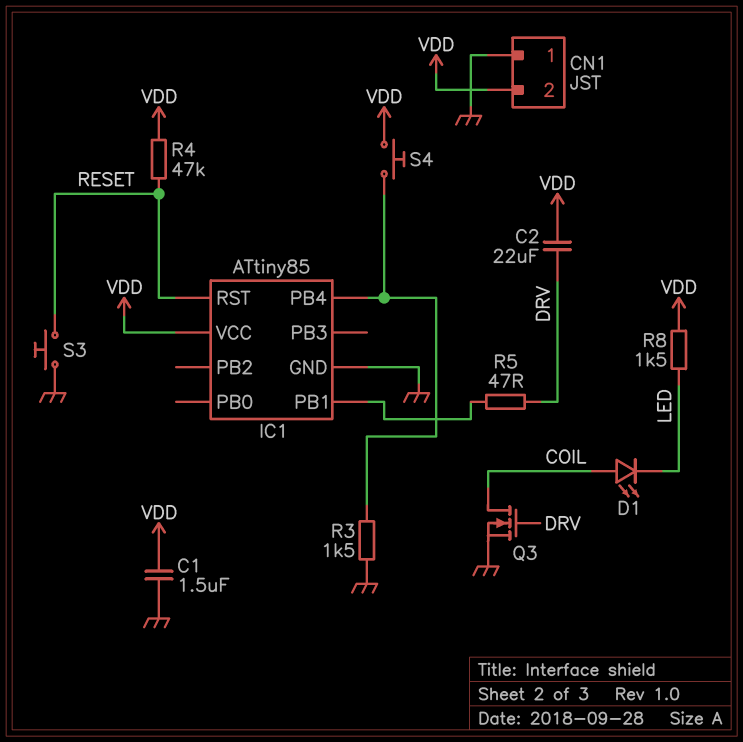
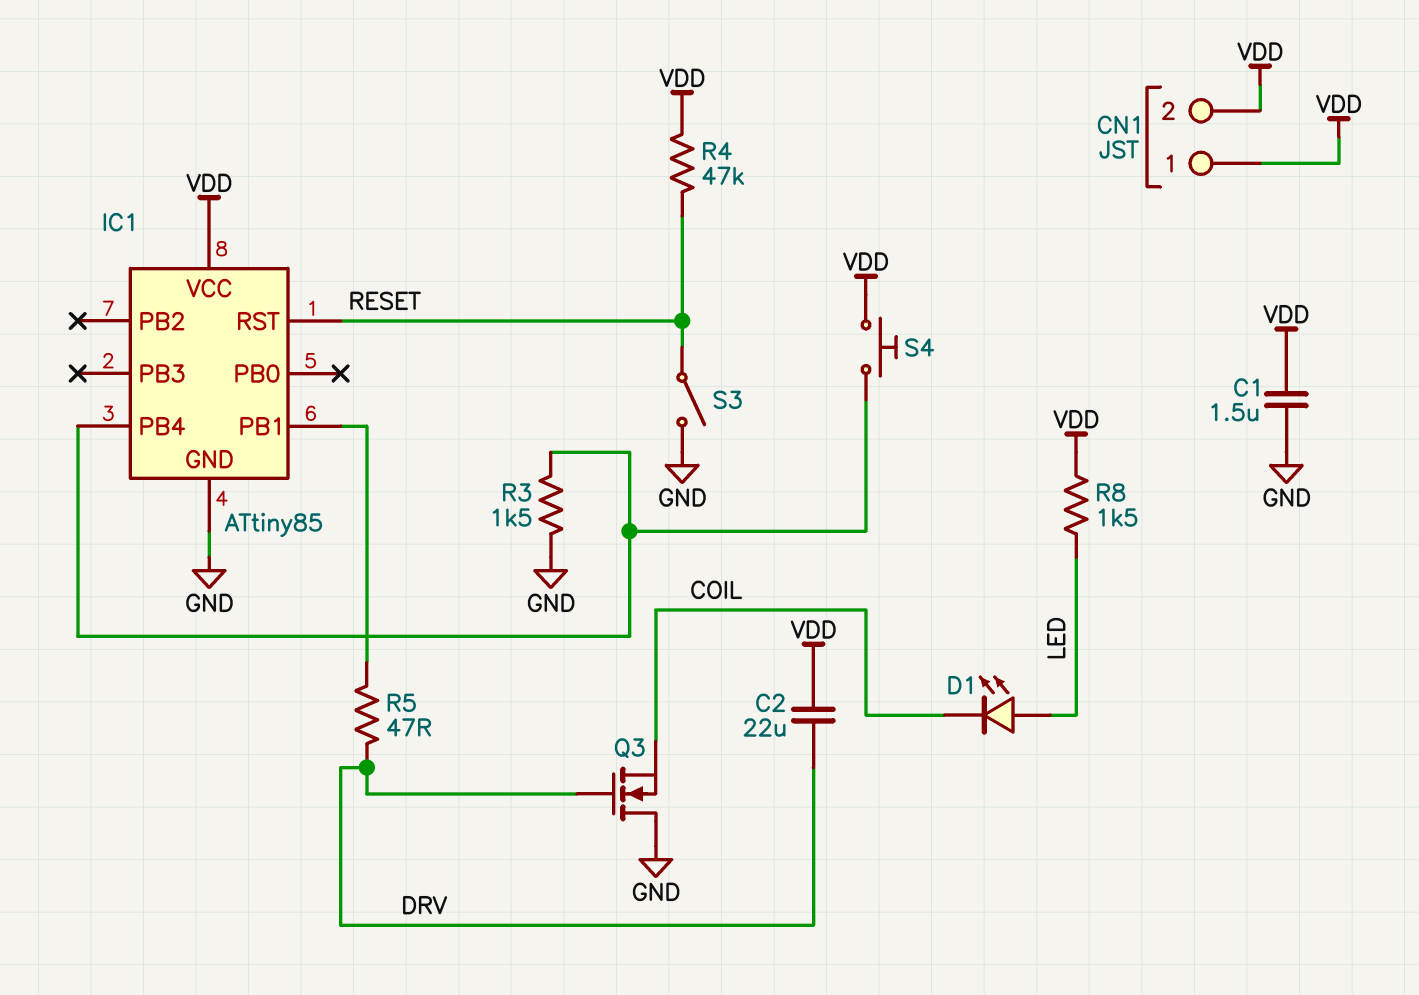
CN1 pin 1: GND -> VDD
D1: LED (A COIL, K LED) -> LED (A LED, K COIL)
Q3: NMOS (G DRV, D COIL, S GND) -> NMOS (G DRV, D GND, S COIL)
S3: button (GND, RESET) -> switch (GND, RESET)

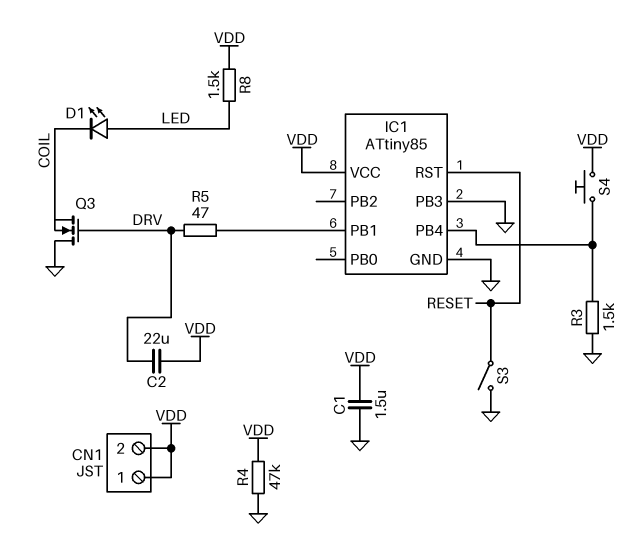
IC1 pin PB3: none -> GND
R4: 47k (RESET, VDD) -> 47k (GND, VDD)

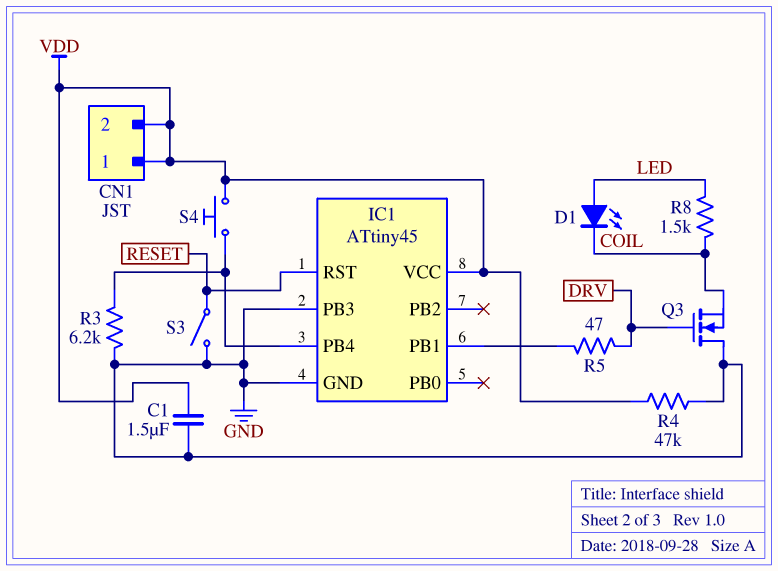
C2: 22uF (DRV, VDD) -> none
IC1: ATtiny85 -> ATtiny45
R3: 1.5k (GND, IC1/PB4) -> 6.2k (GND, IC1/PB4)
R8: 1.5k (LED, VDD) -> 1.5k (COIL, LED)

